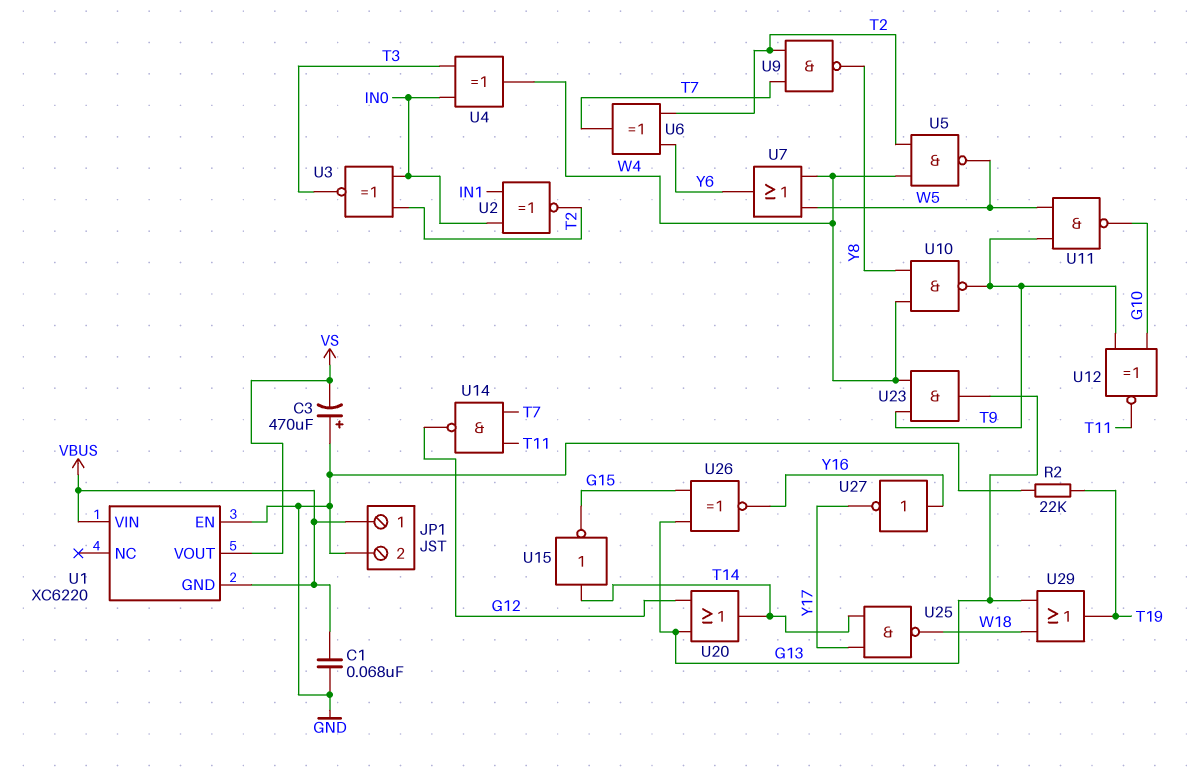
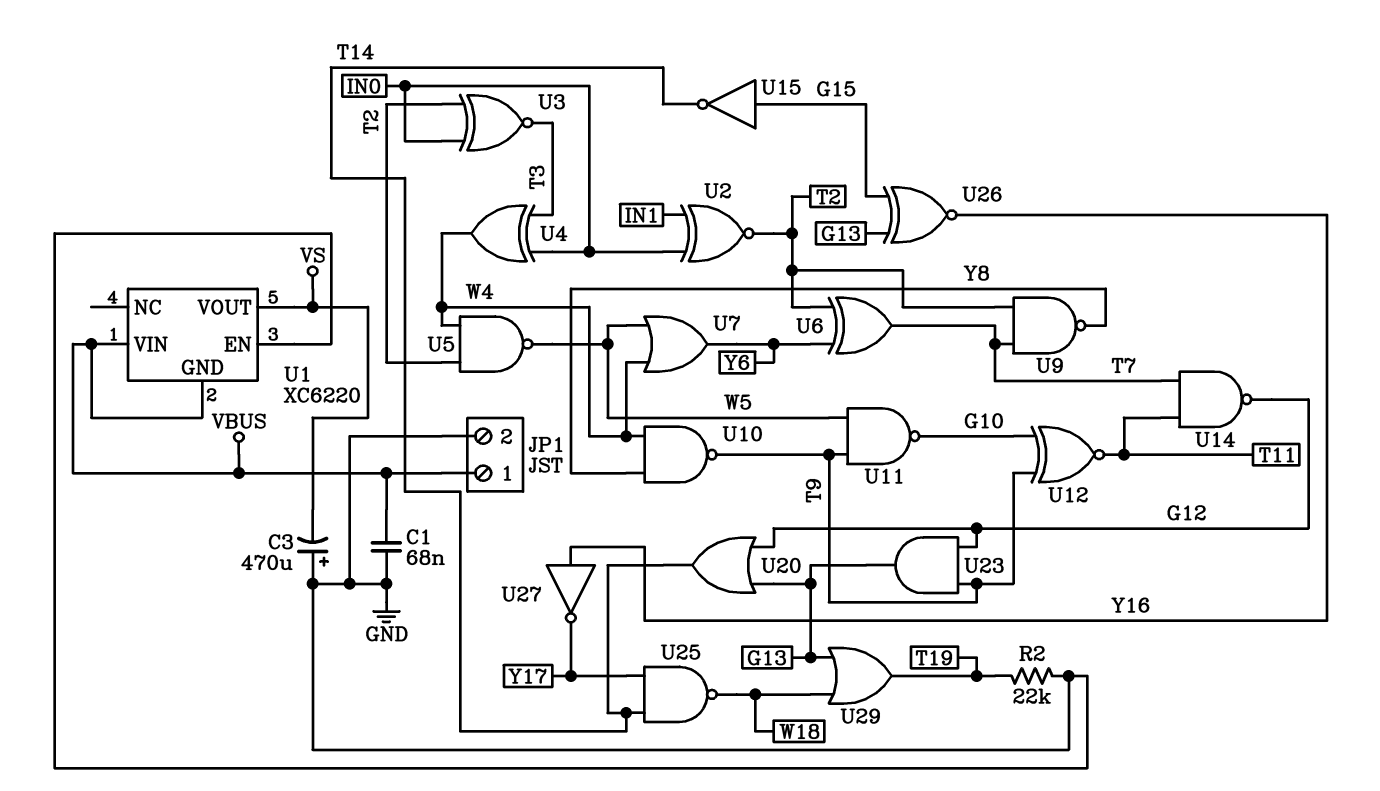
U15: NOT (in T14, out G15) -> NOT (in G15, out T14)
U23: AND (in T9, in W4, out G13) -> AND (in G12, in T9, out G13)

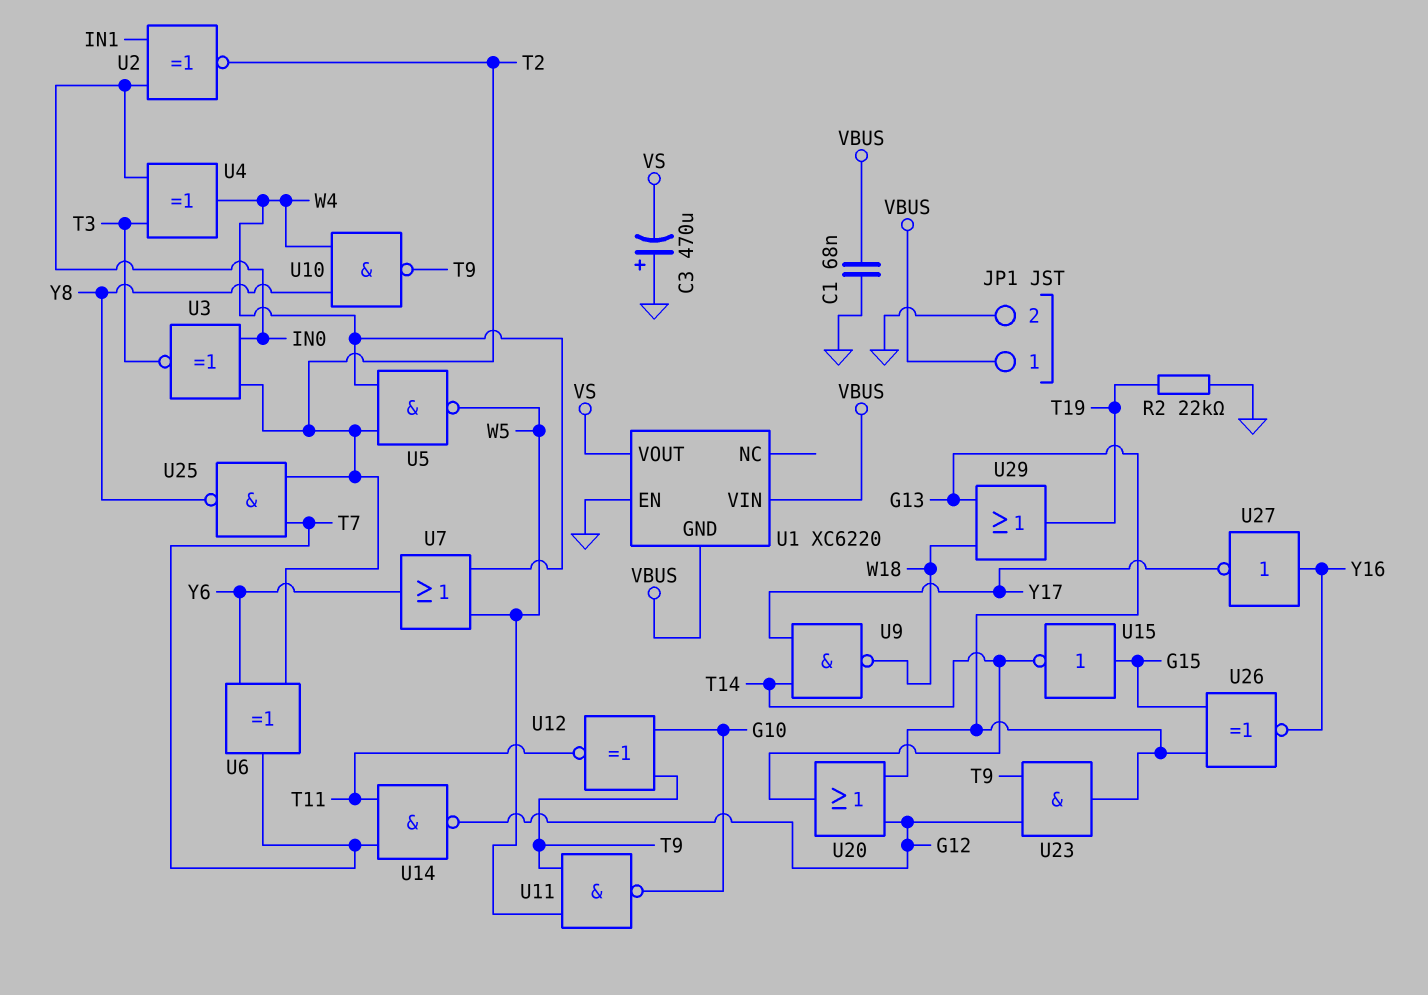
U9: NAND (in T2, in T7, out Y8) -> NAND (in T14, in Y17, out W18)
U25: NAND (in T14, in Y17, out W18) -> NAND (in T2, in T7, out Y8)

